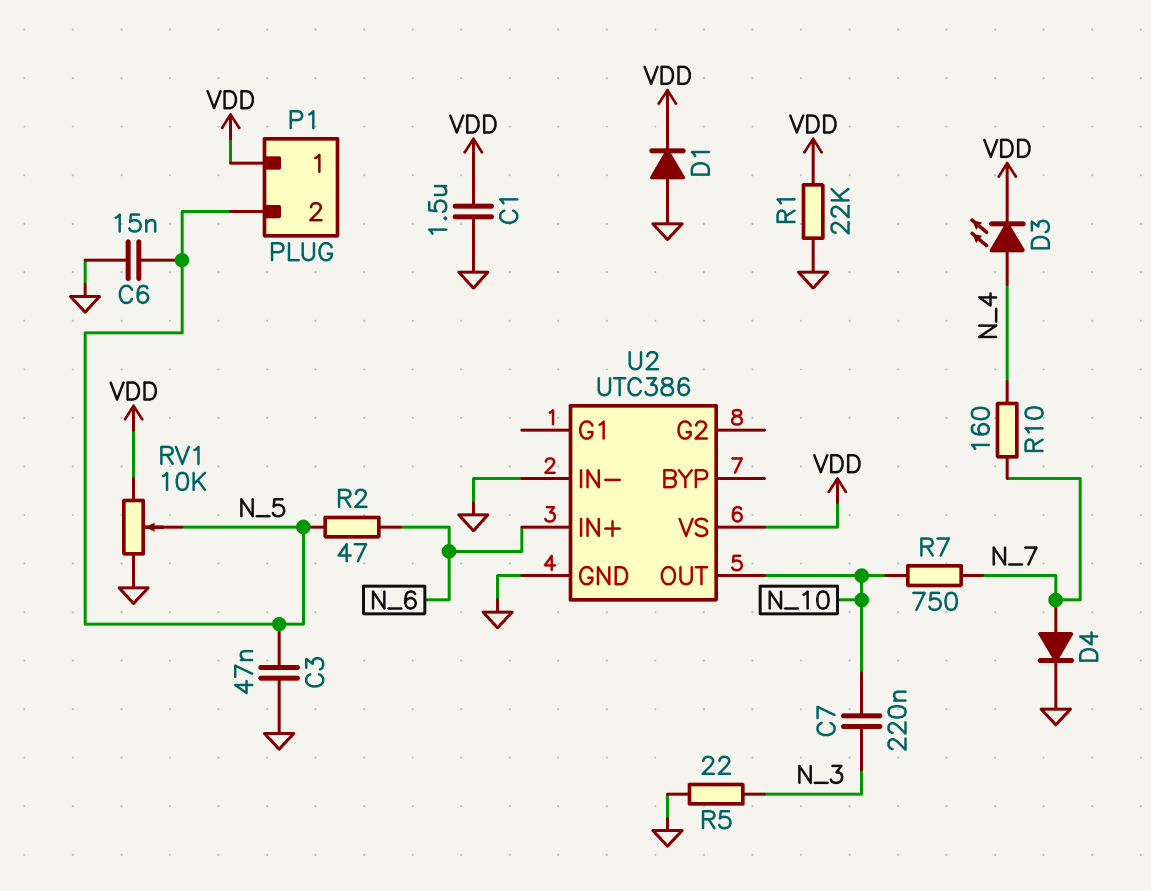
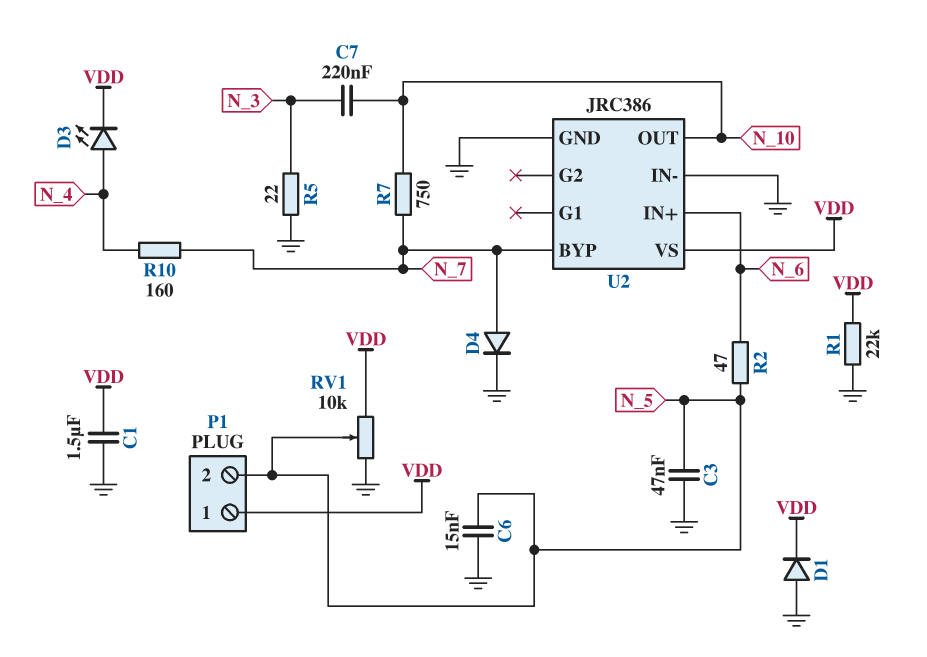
U2: UTC386 -> JRC386
U2 pin BYP: none -> N_7

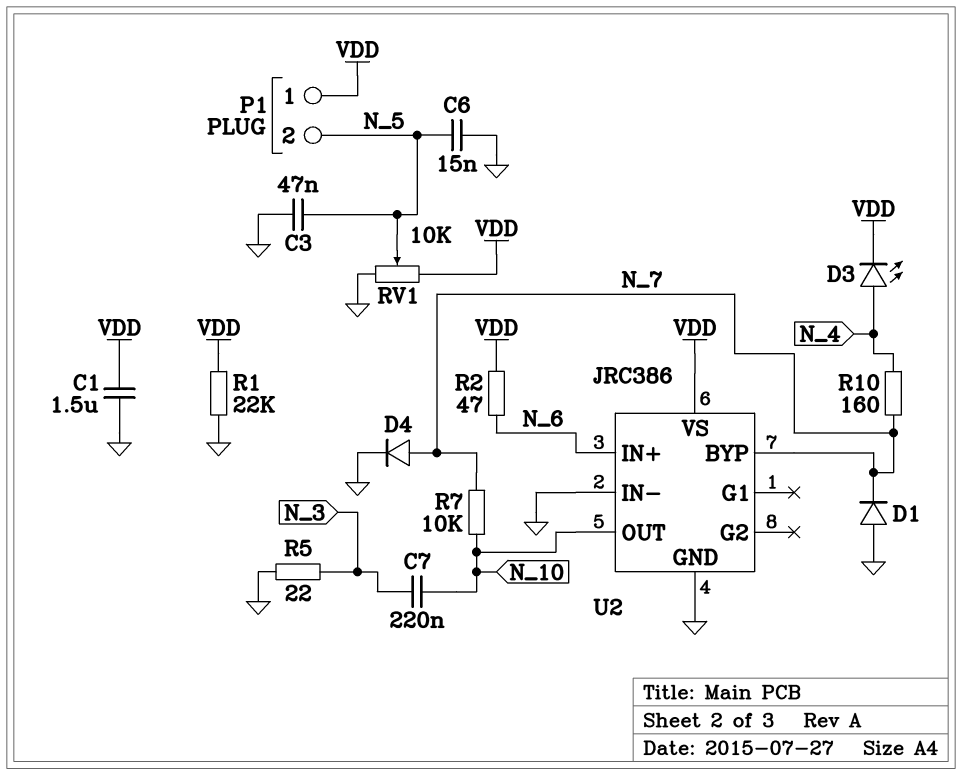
D1: diode (A GND, K VDD) -> diode (A GND, K N_7)
R2: 47 (N_5, N_6) -> 47 (N_6, VDD)
R7: 750 (N_7, N_10) -> 10k (N_7, N_10)

